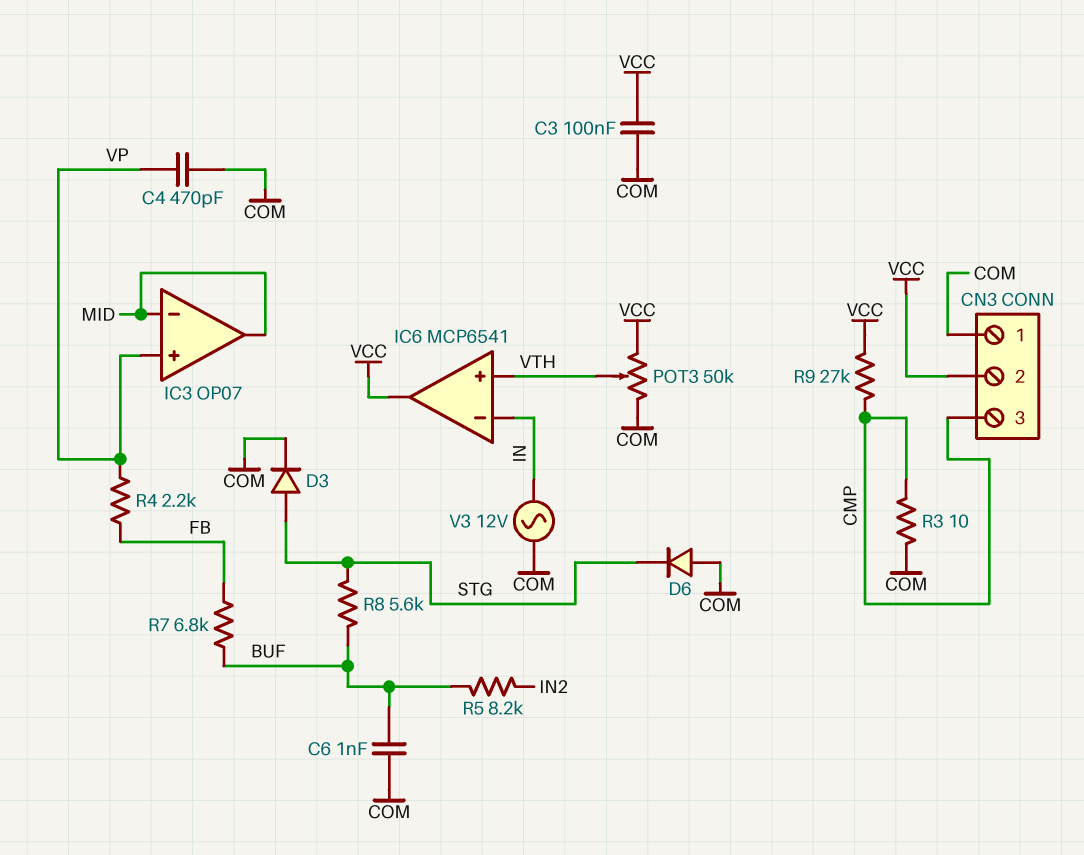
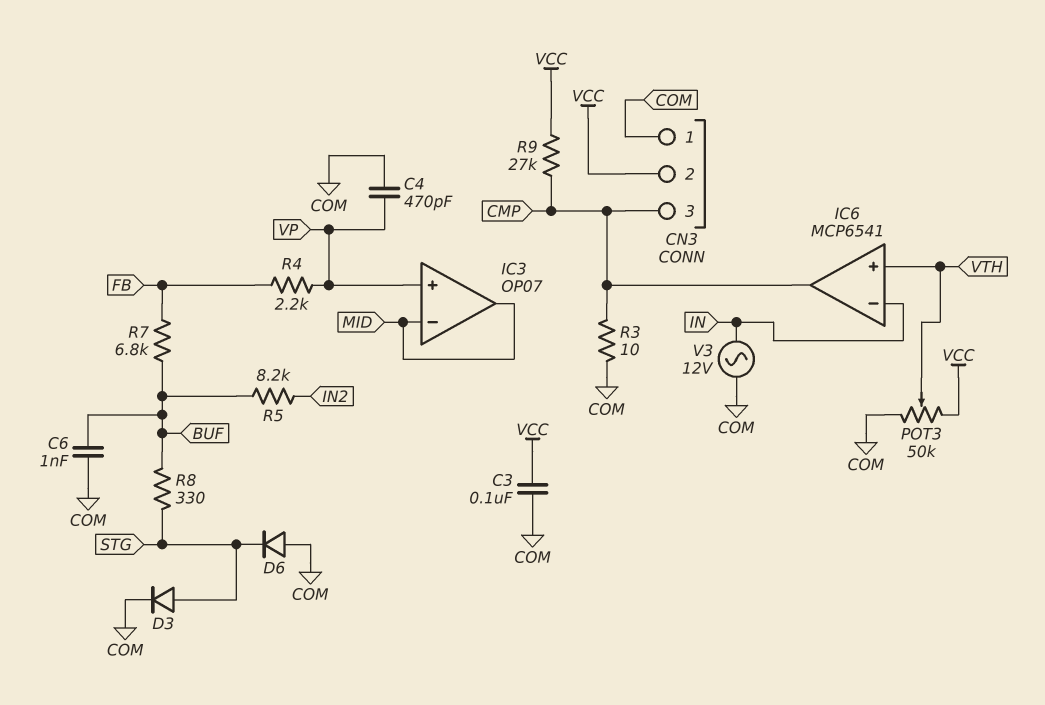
IC6 pin out: VCC -> CMP
R8: 5.6k (BUF, STG) -> 330 (BUF, STG)

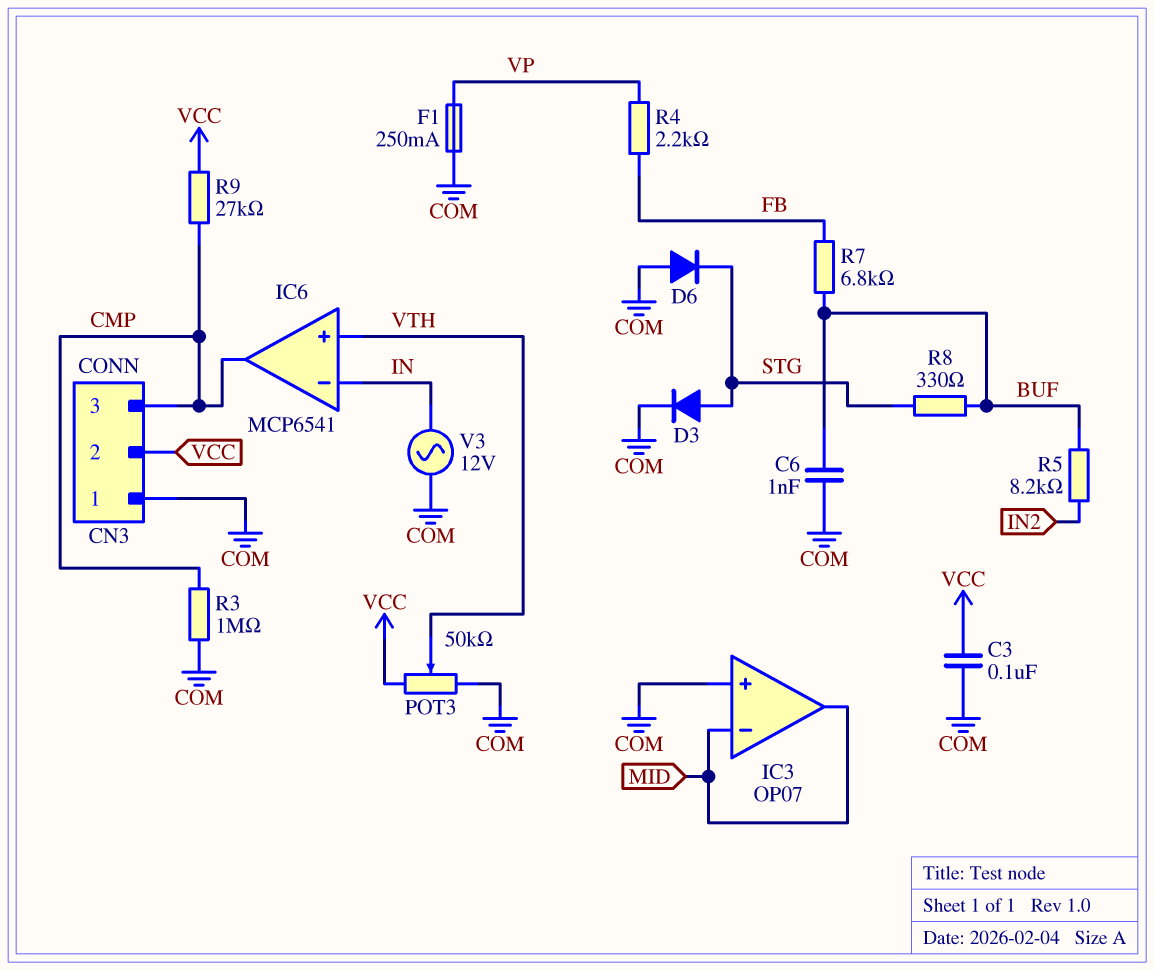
C4: 470pF (COM, VP) -> none
F1: none -> 250mA (COM, VP)
IC3 pin in+: VP -> COM
R3: 10 (CMP, COM) -> 1M (CMP, COM)

